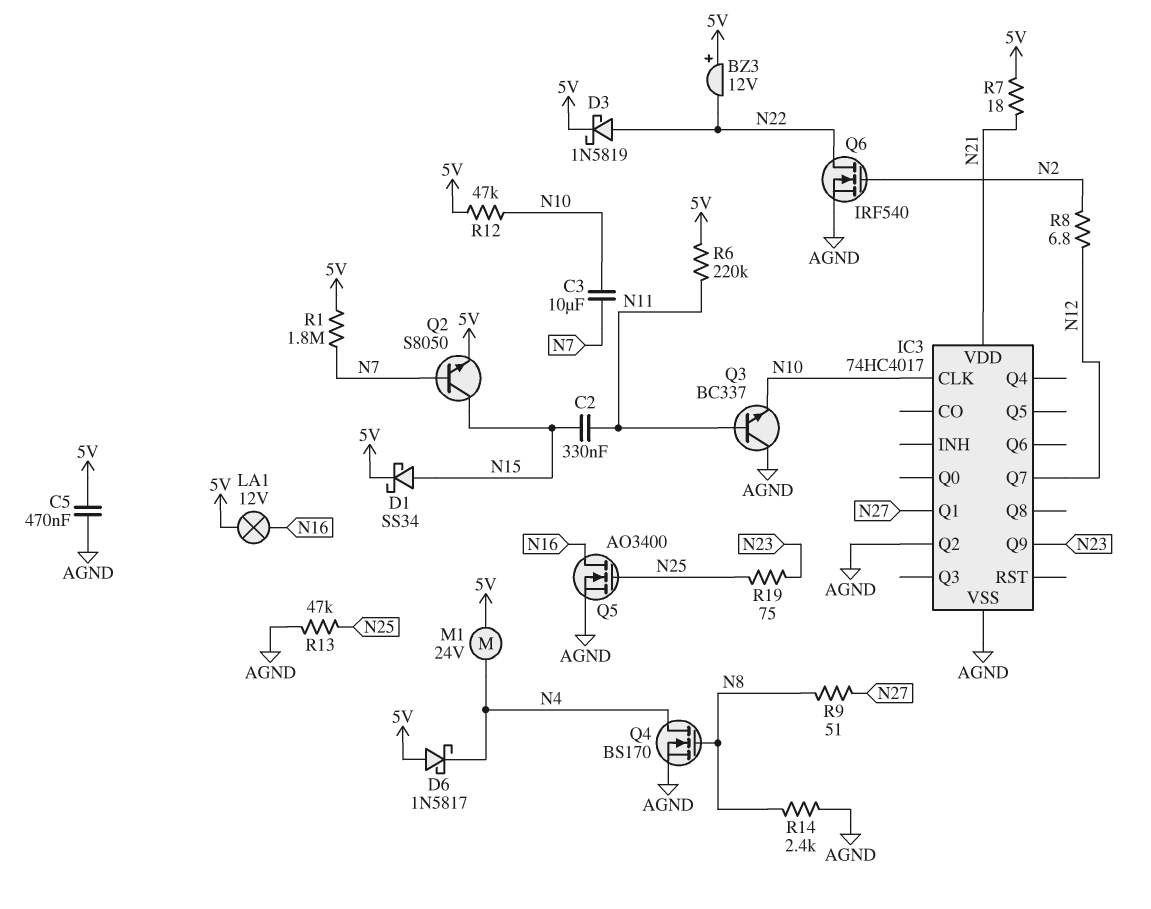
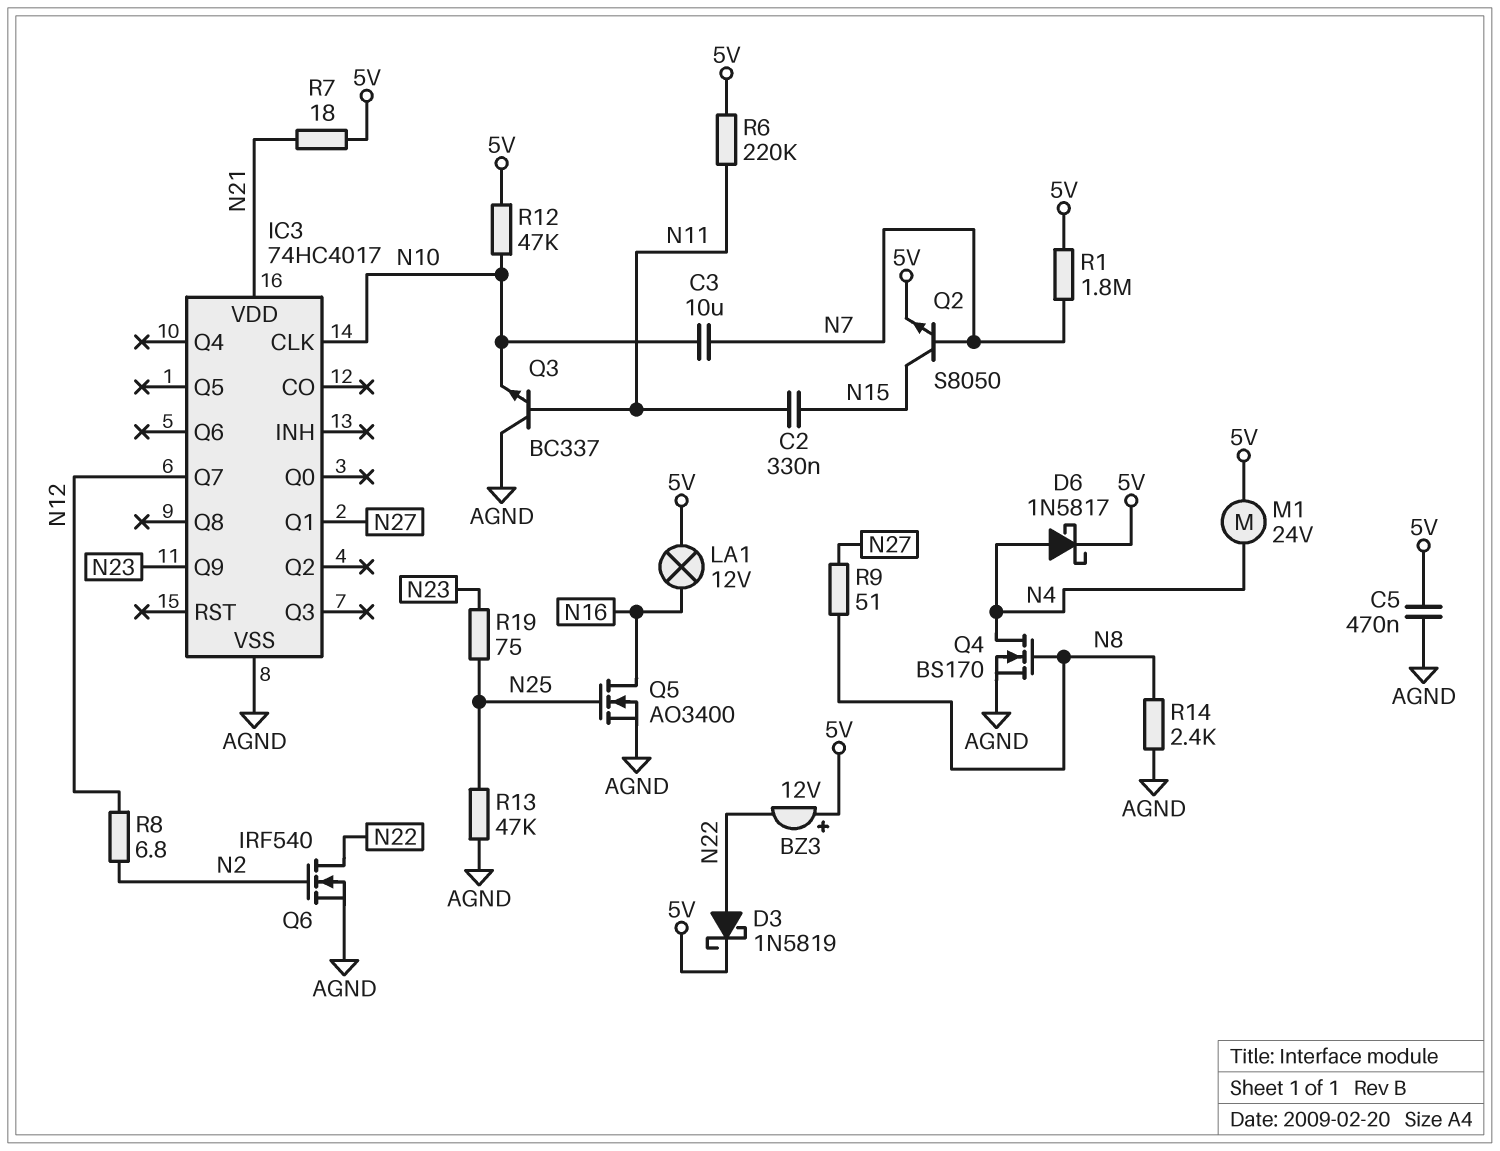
D1: schottky SS34 (A N15, K 5V) -> none
D6: schottky 1N5817 (A 5V, K N4) -> schottky 1N5817 (A N4, K 5V)
IC3 pin Q2: AGND -> none

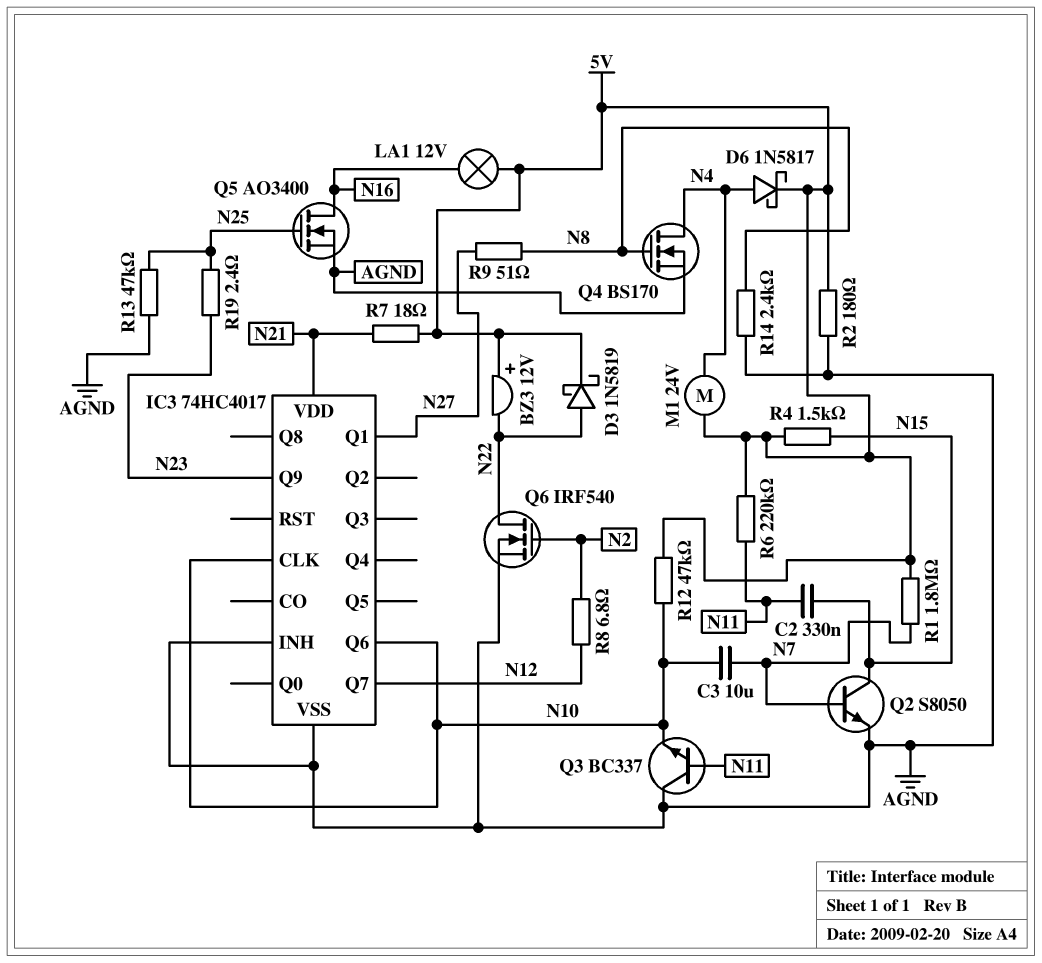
C5: 470nF (5V, AGND) -> none
IC3 pin INH: none -> AGND
IC3 pin Q6: none -> N10
Q2: NPN S8050 (B N7, C N15, E 5V) -> NPN S8050 (B N7, C N15, E AGND)
R2: none -> 180 (5V, AGND)
R4: none -> 1.5k (5V, N15)
R19: 75 (N23, N25) -> 2.4 (N23, N25)

